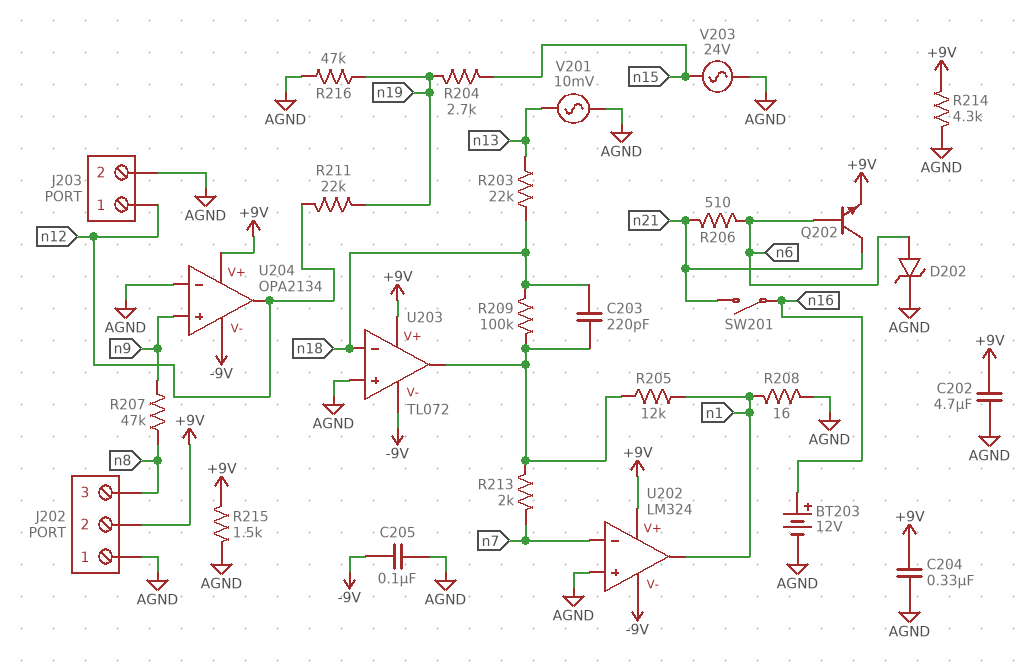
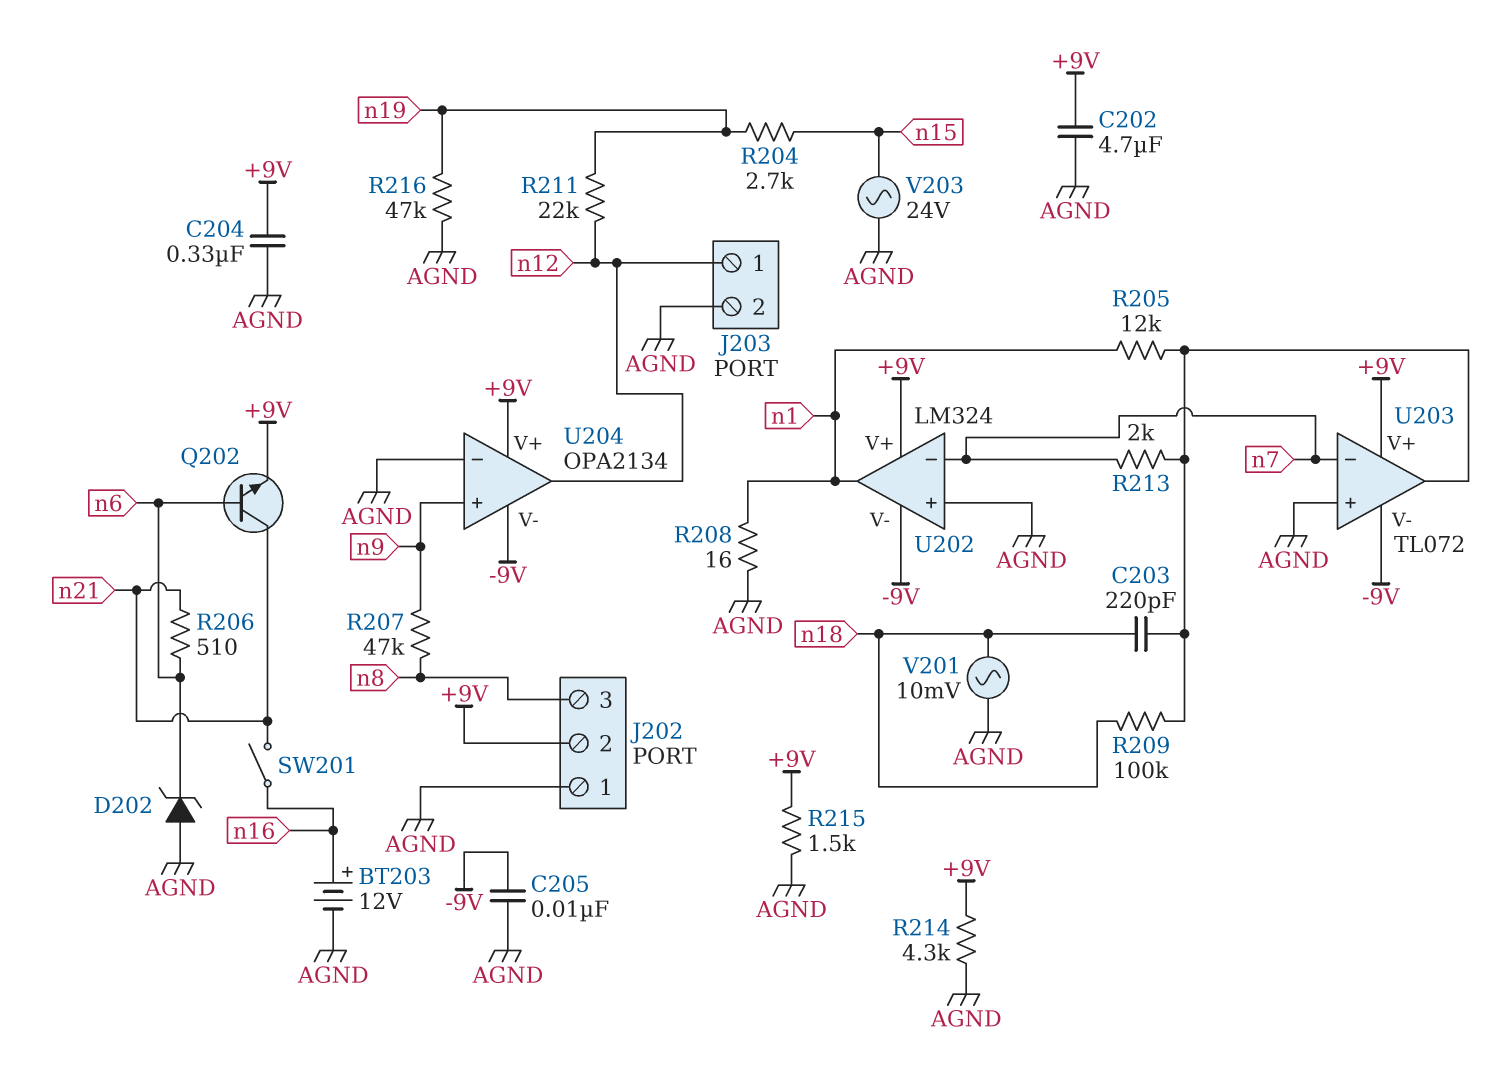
C205: 100nF (-9V, AGND) -> 10nF (-9V, AGND)
D202: zener (A n6, K AGND) -> zener (A AGND, K n6)
R203: 22k (n13, n18) -> none
U203 pin in-: n18 -> n7
V201: AC 10mV (AGND, n13) -> AC 10mV (AGND, n18)

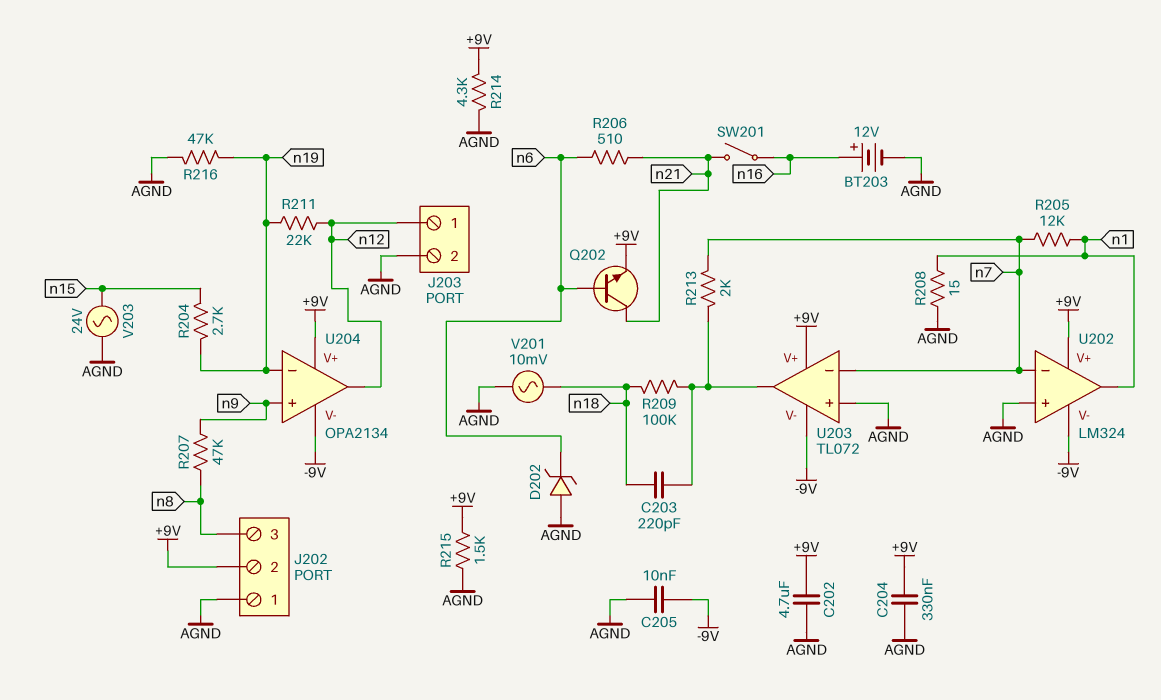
R205: 12k (U203/out, n1) -> 12k (n1, n7)
R208: 16 (AGND, n1) -> 15 (AGND, n1)
U204 pin in-: AGND -> n19

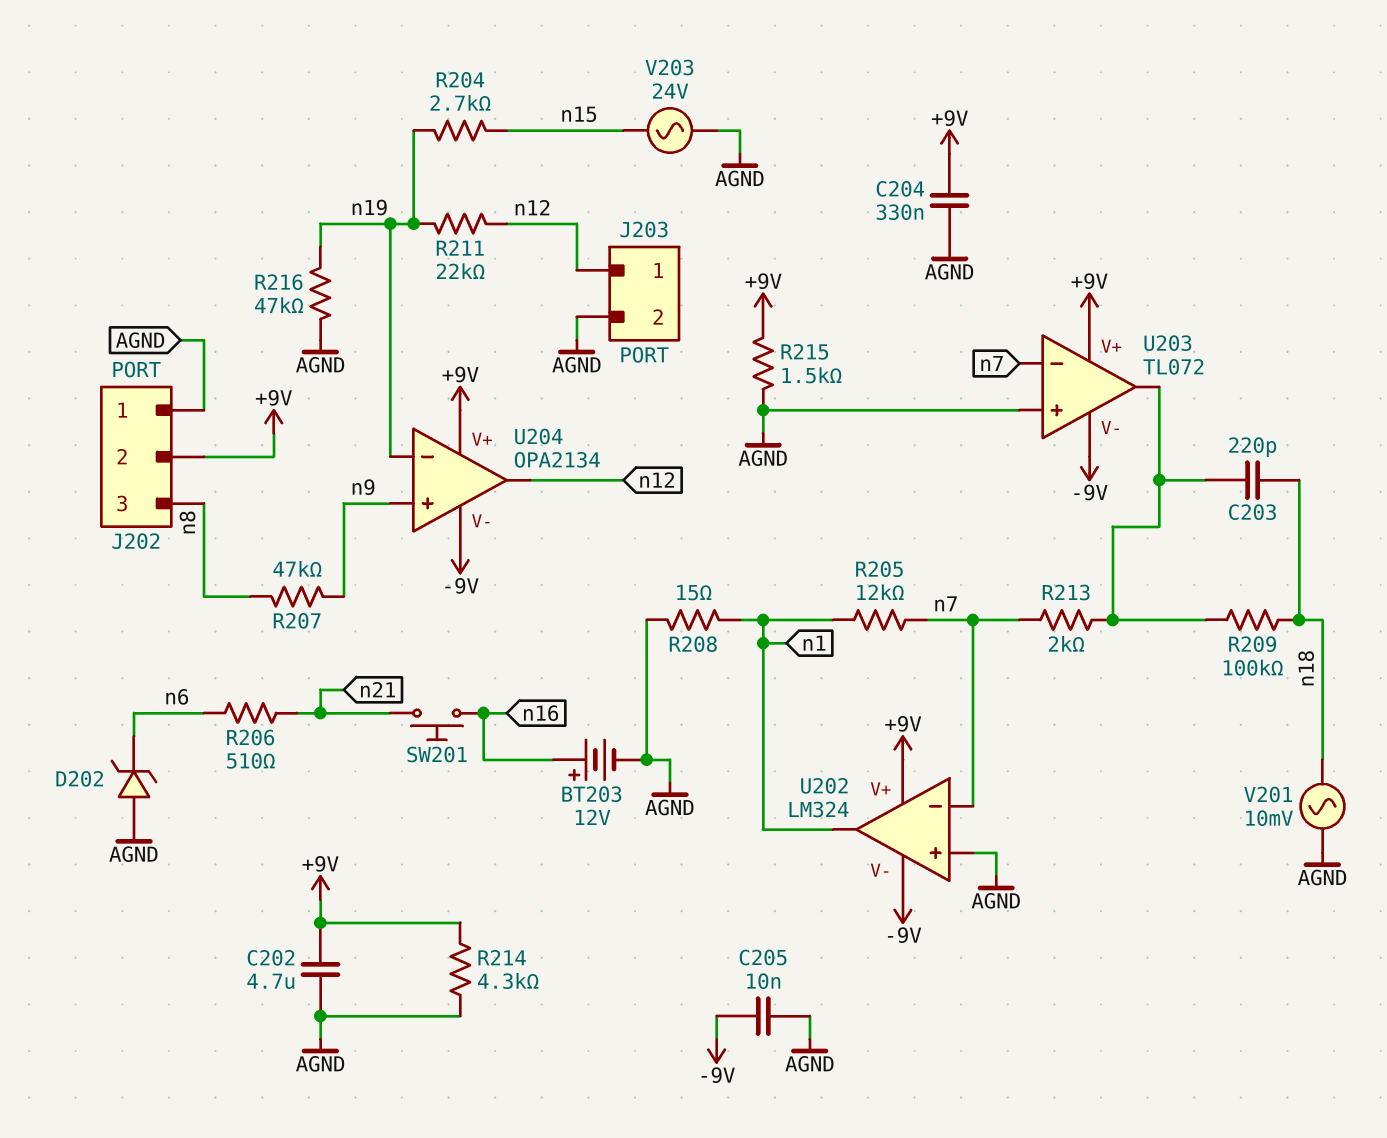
Q202: NPN (B n6, C n21, E +9V) -> none
SW201: switch (n16, n21) -> button (n16, n21)

